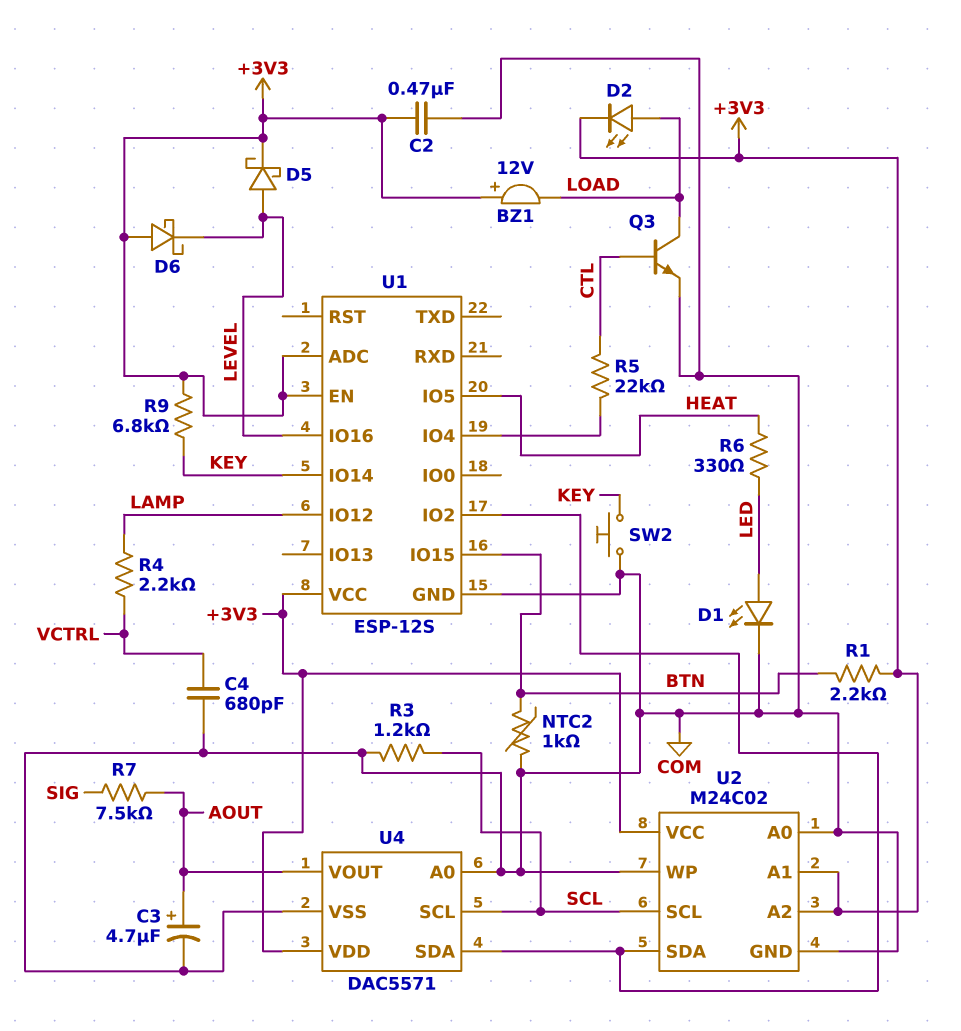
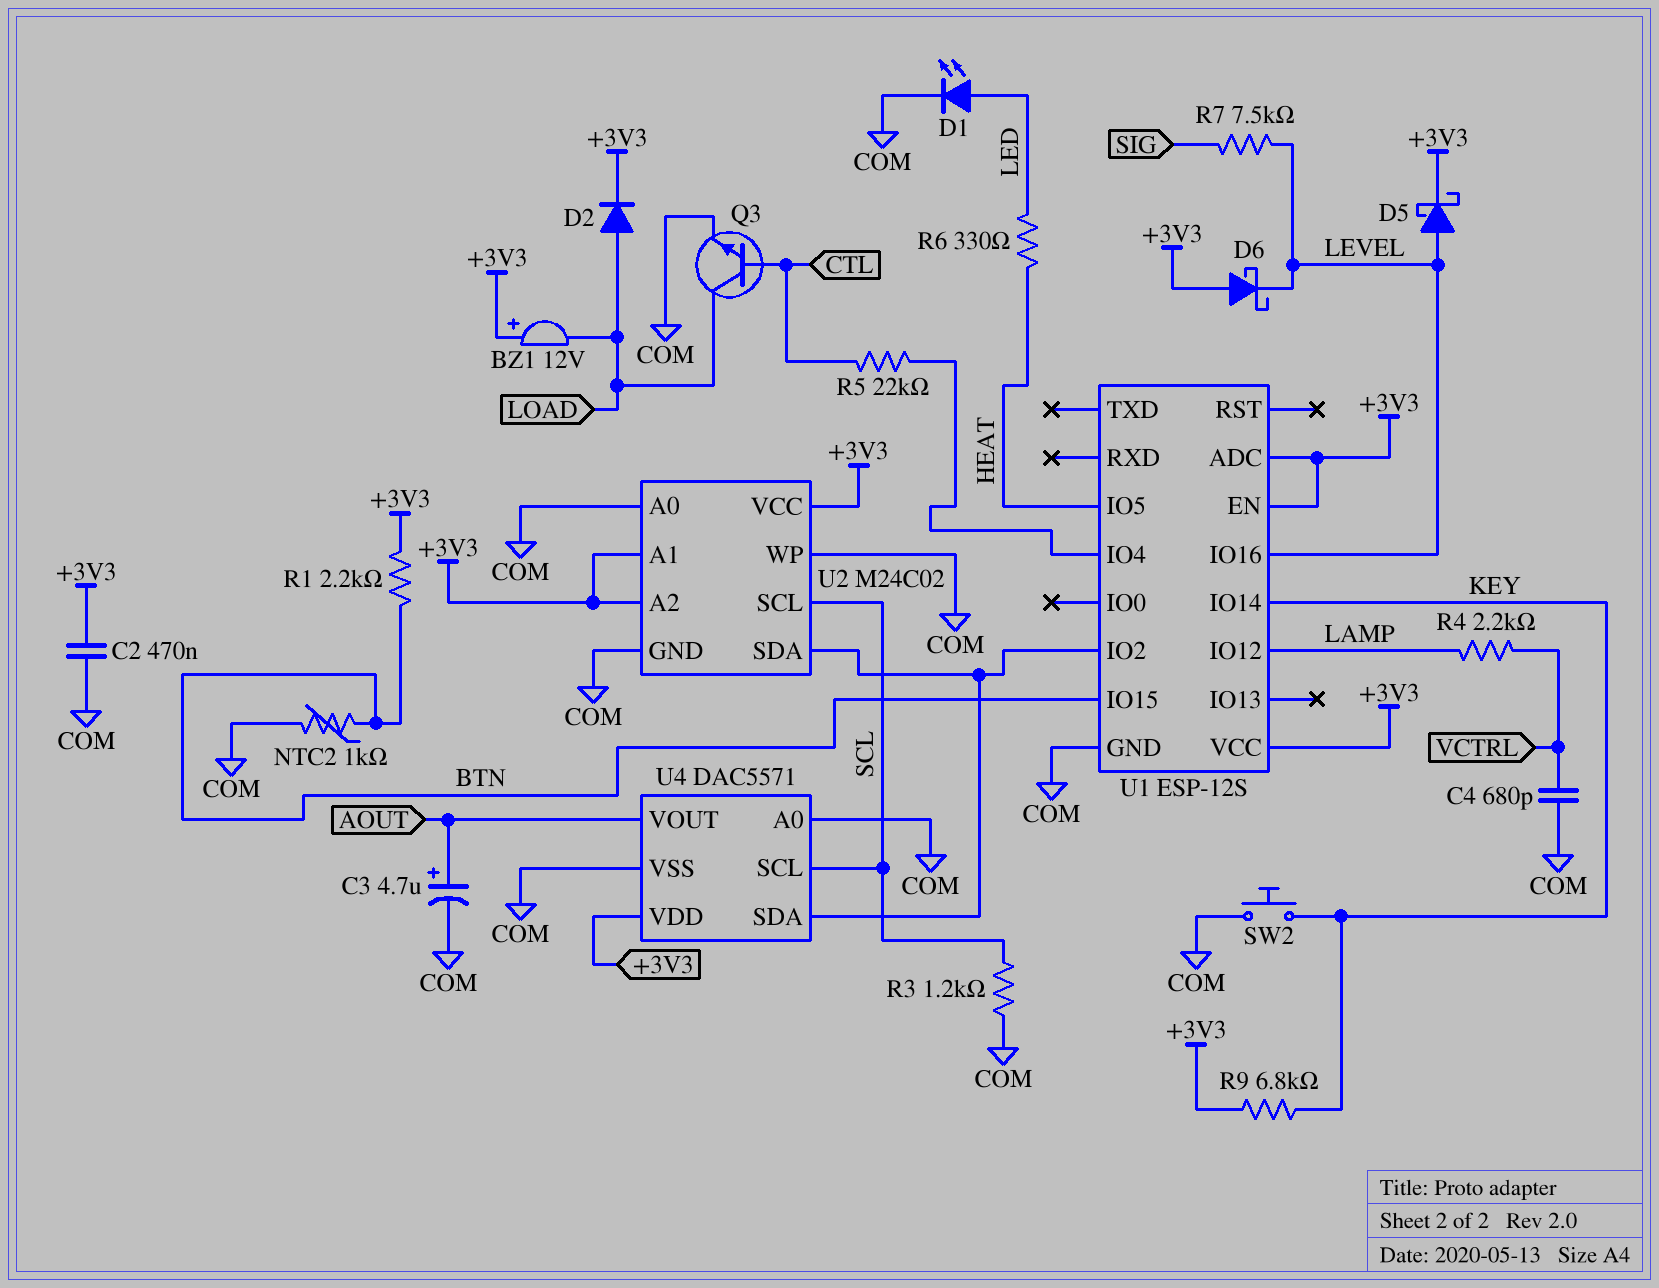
D2: LED (A LOAD, K +3V3) -> diode (A LOAD, K +3V3)
R7: 7.5k (AOUT, SIG) -> 7.5k (LEVEL, SIG)

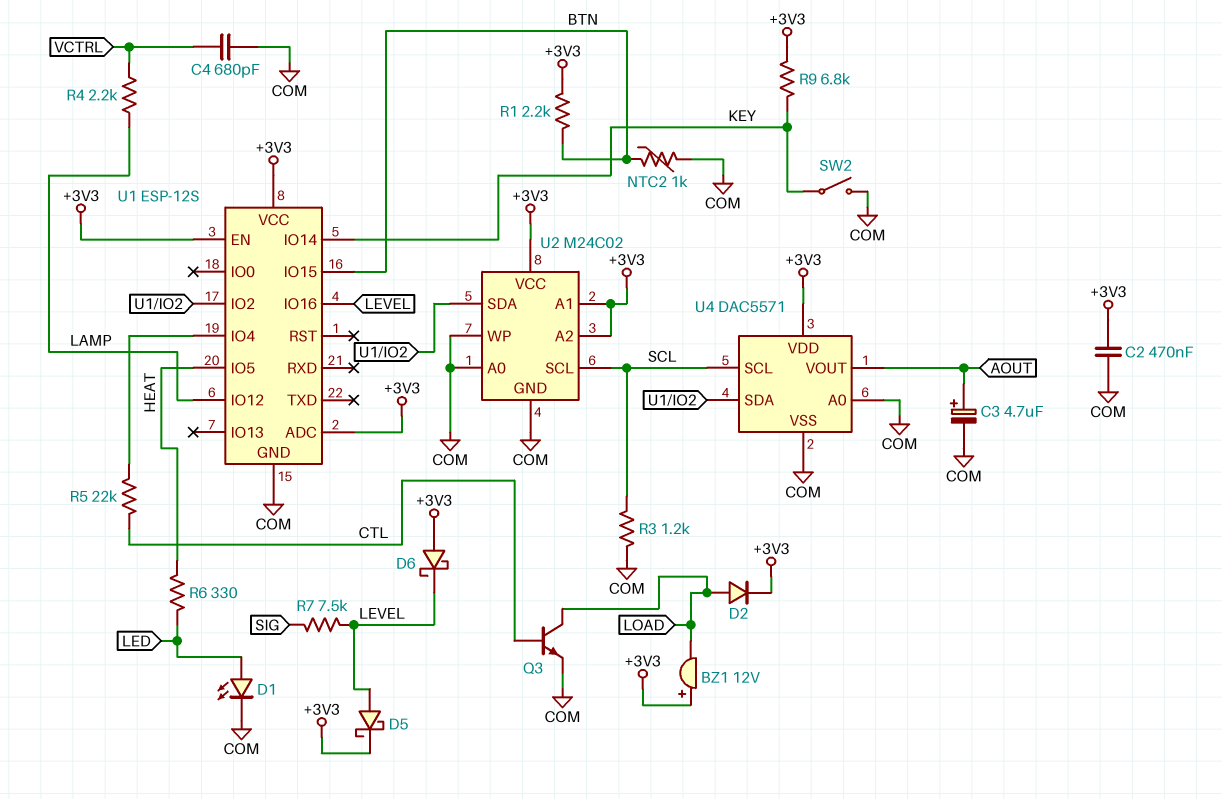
SW2: button (COM, KEY) -> switch (COM, KEY)

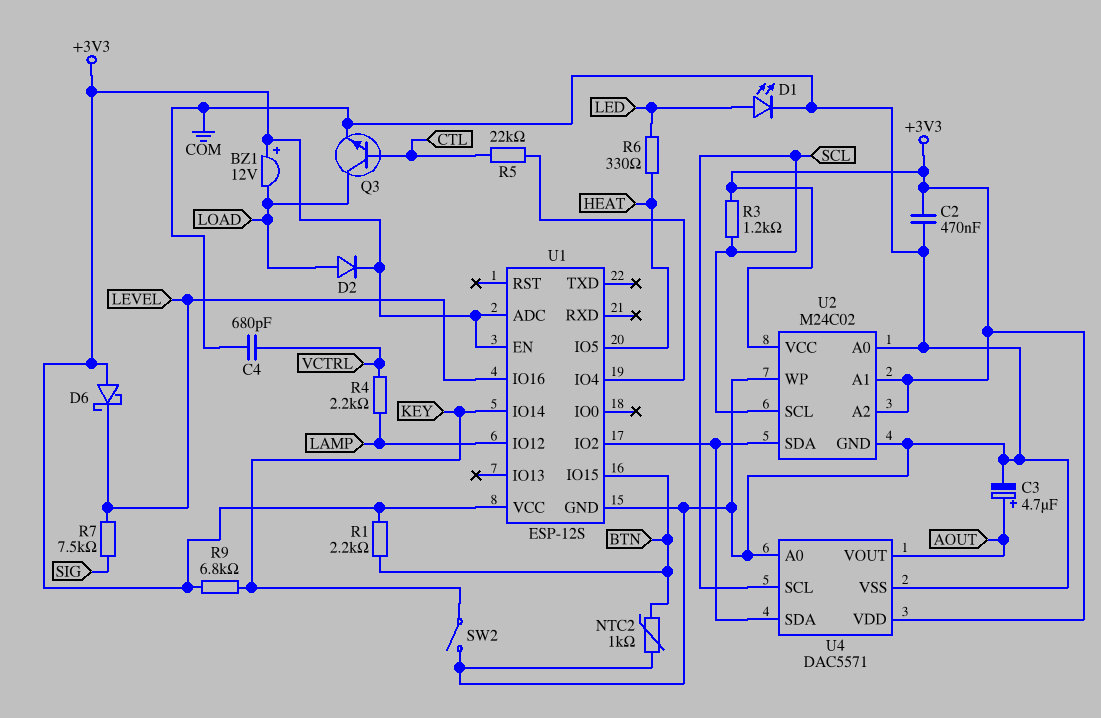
D5: schottky (A LEVEL, K +3V3) -> none
R3: 1.2k (COM, SCL) -> 1.2k (+3V3, SCL)

